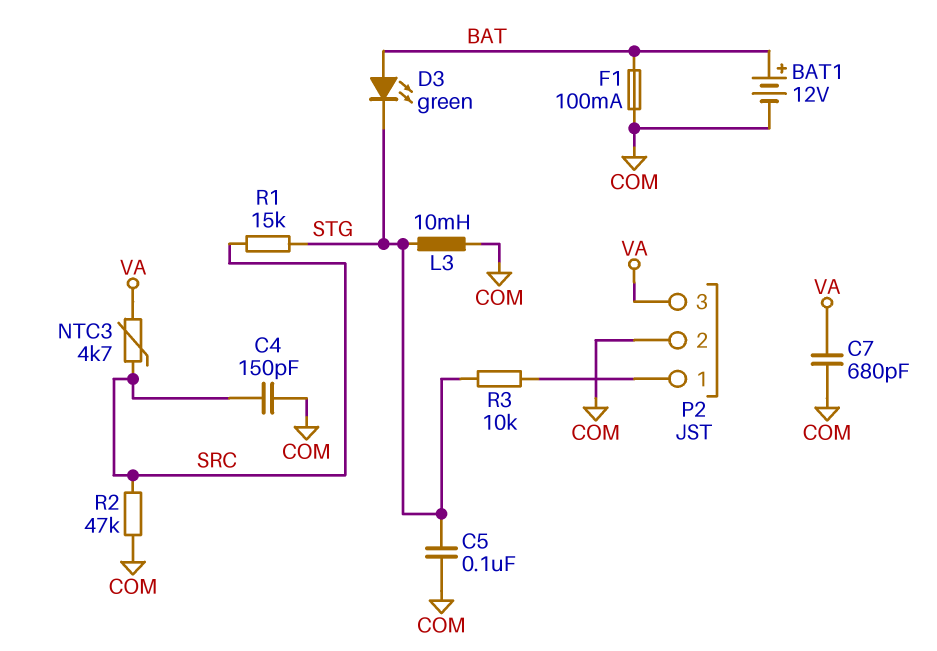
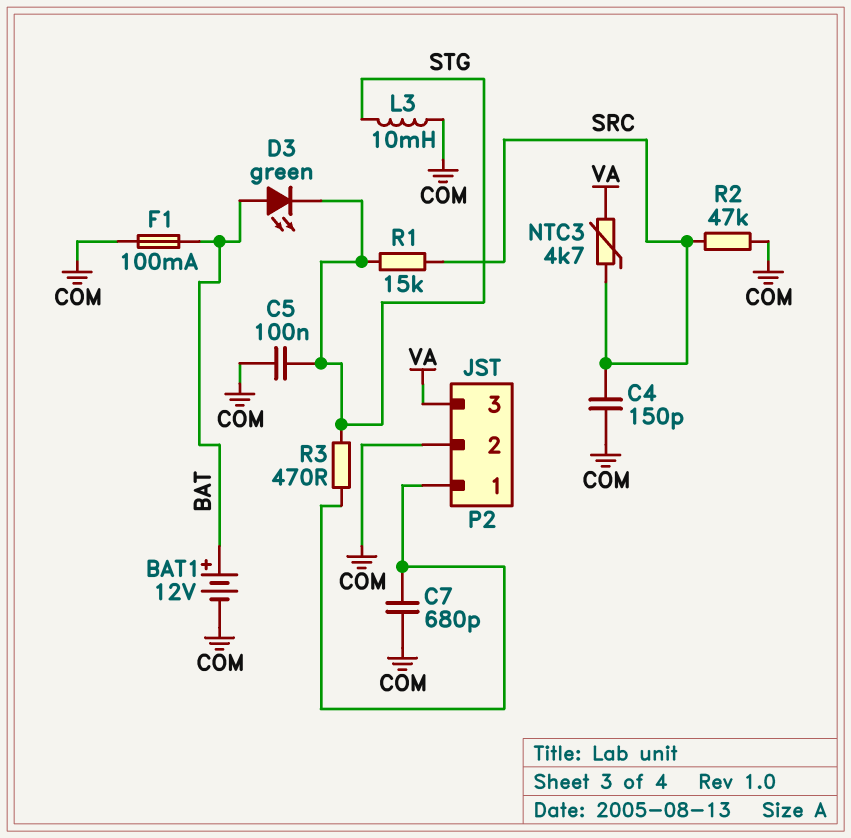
C7: 680pF (COM, VA) -> 680pF (COM, P2/1)
R3: 10k (P2/1, STG) -> 470 (P2/1, STG)

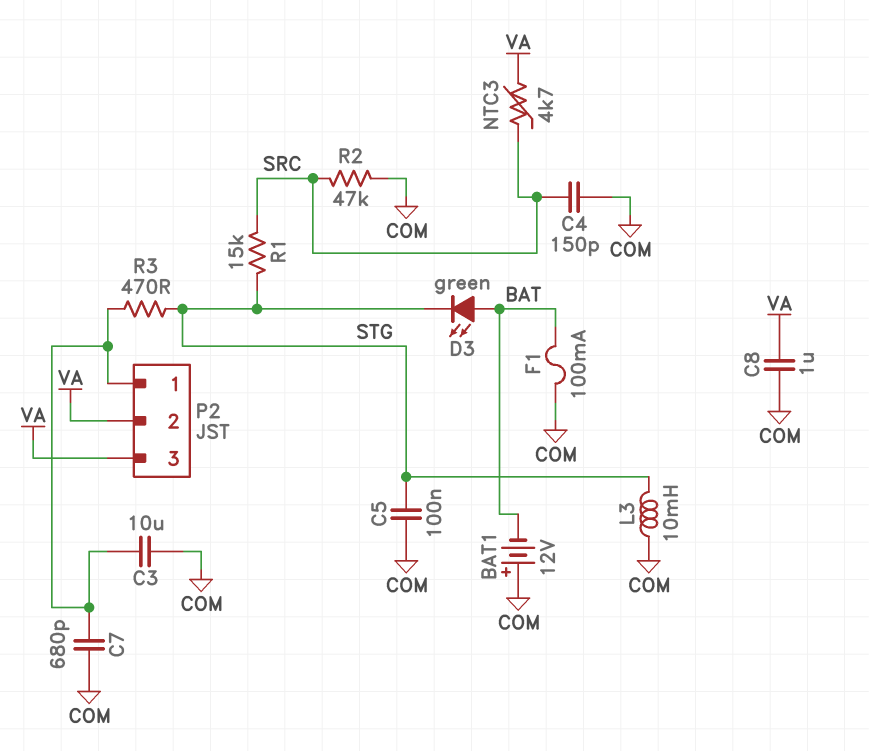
BAT1: 12V (plus BAT, minus COM) -> 12V (plus COM, minus BAT)
C3: none -> 10uF (COM, P2/1)
C8: none -> 1uF (COM, VA)
P2 pin 2: COM -> VA

